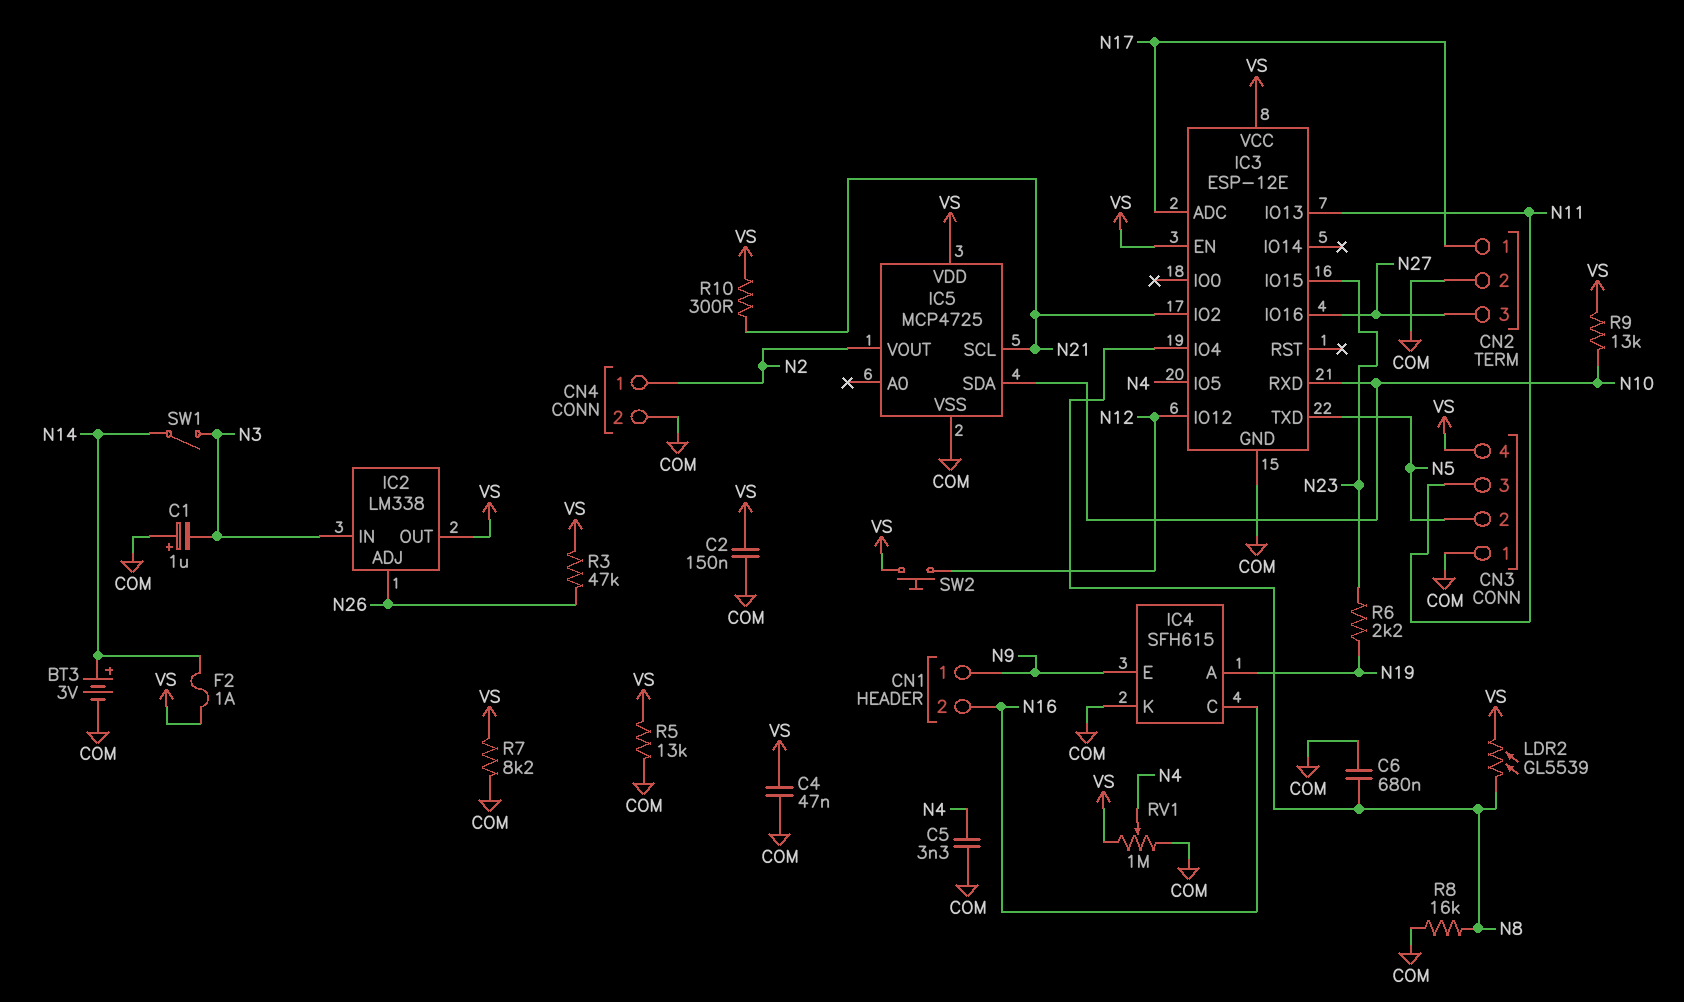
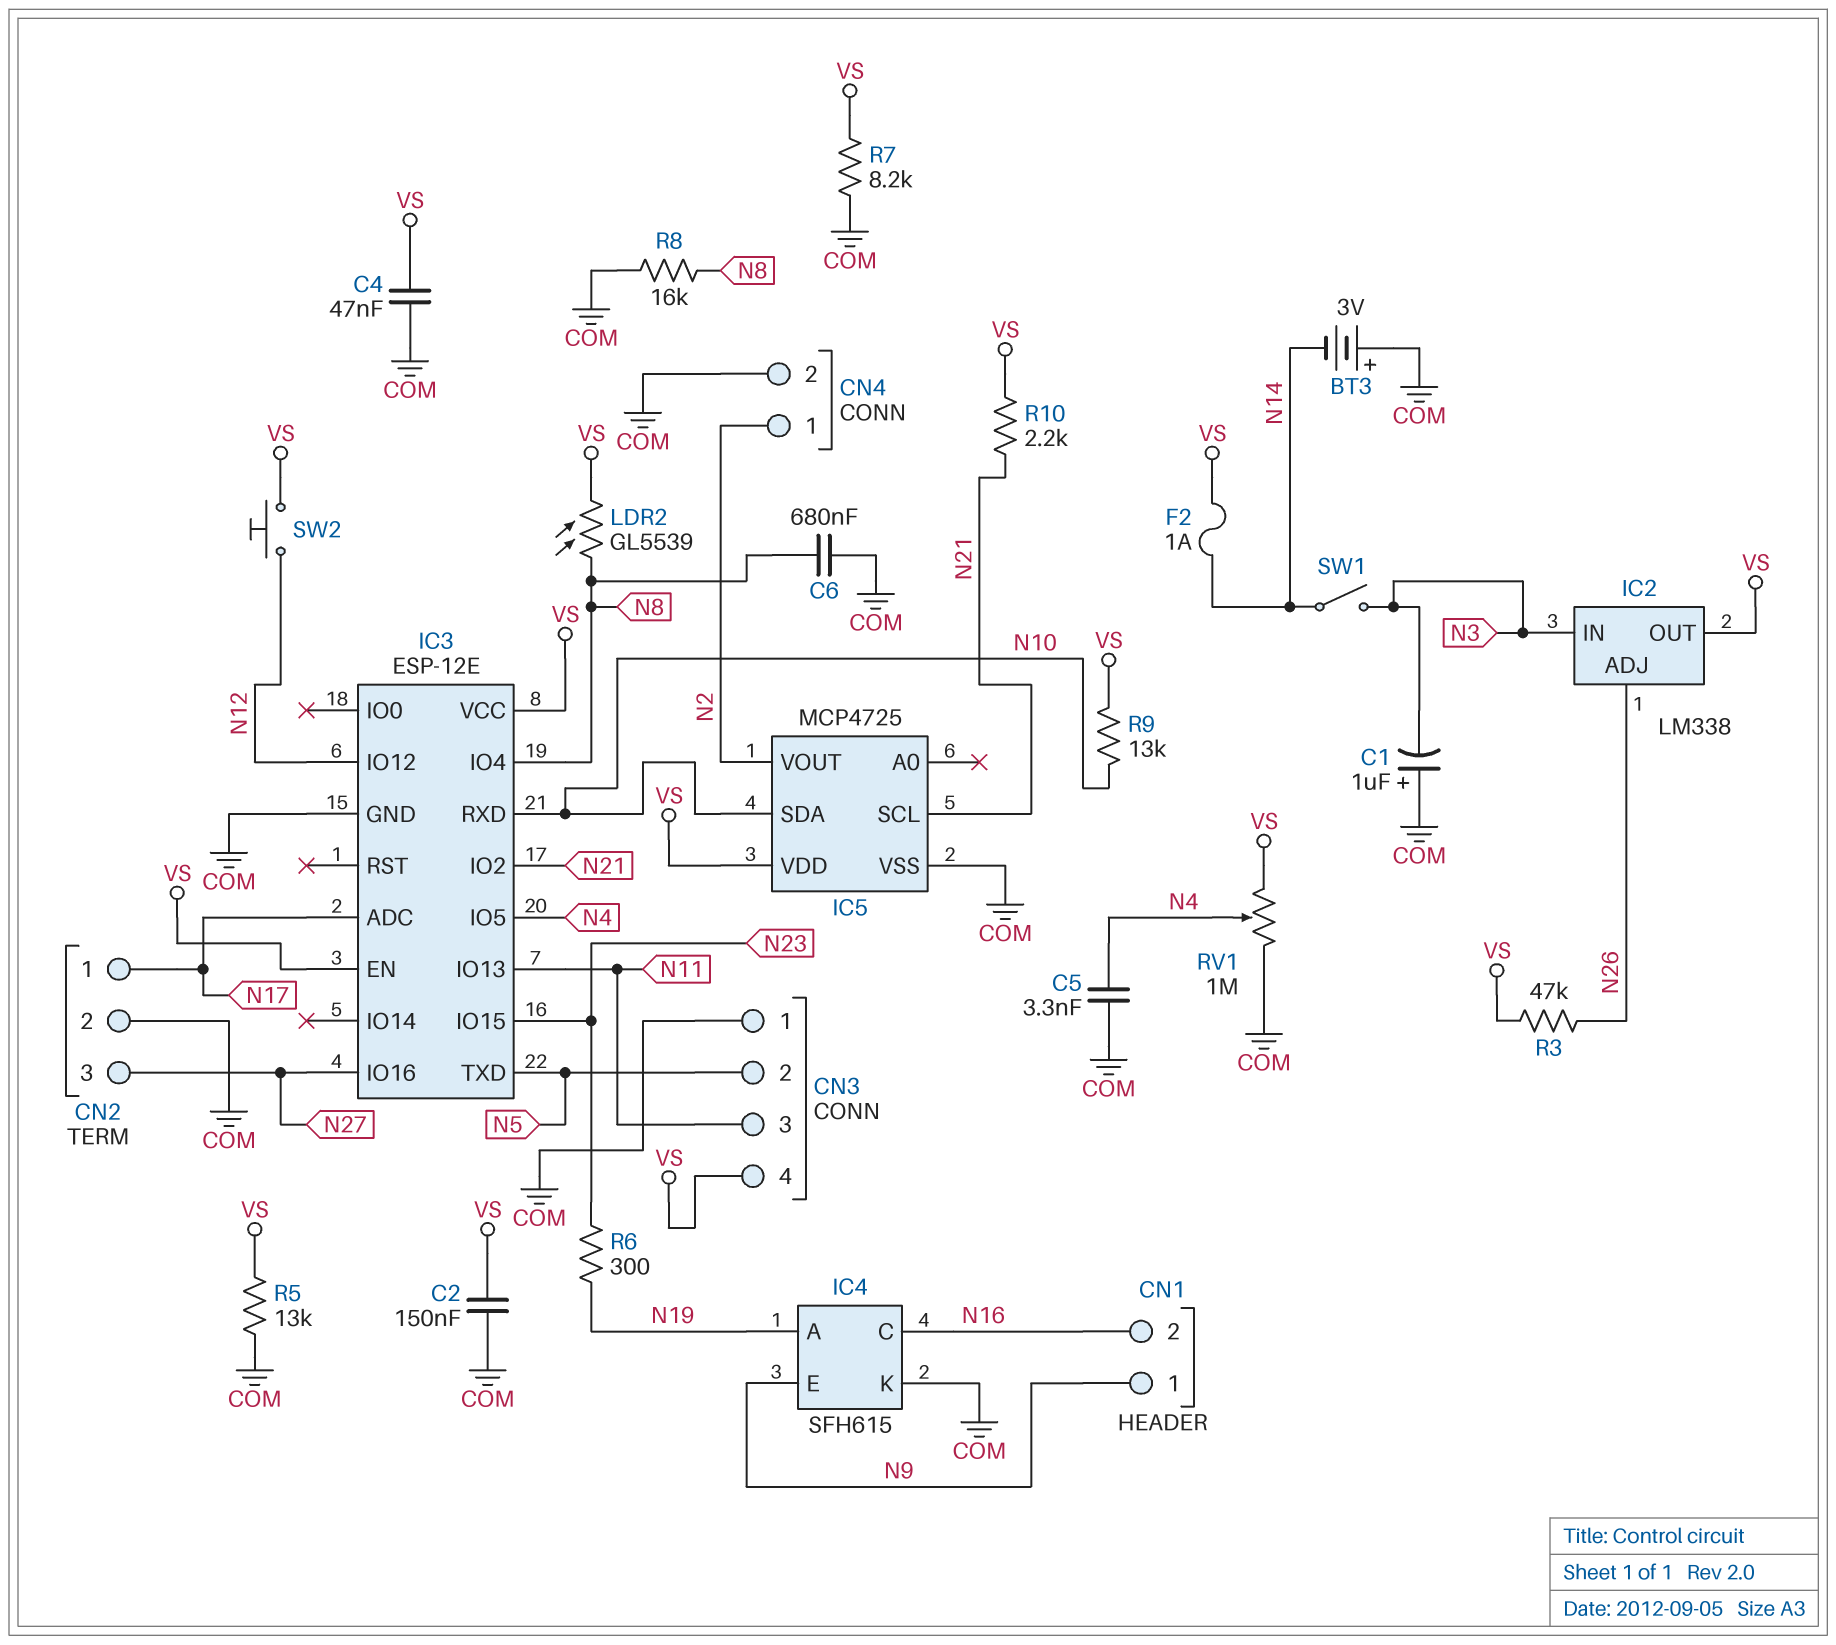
BT3: 3V (plus N14, minus COM) -> 3V (plus COM, minus N14)
R6: 2.2k (N19, N23) -> 300 (N19, N23)
R10: 300 (N21, VS) -> 2.2k (N21, VS)

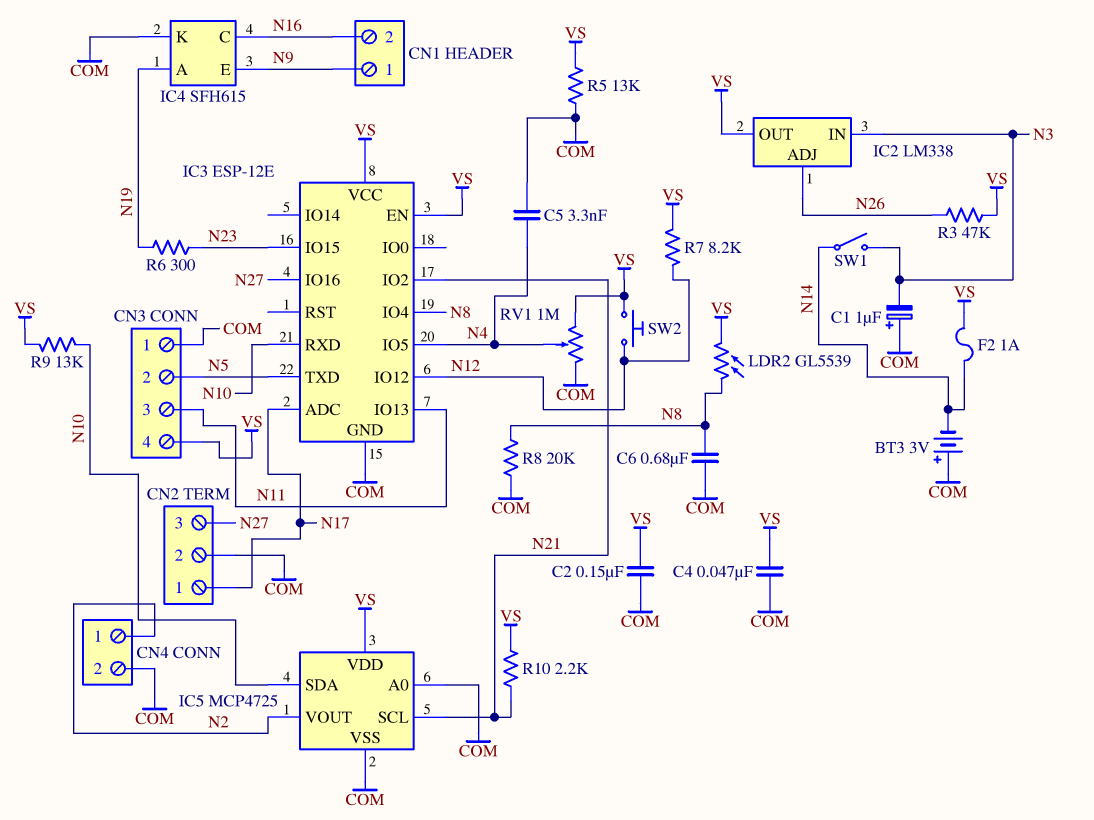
IC5 pin A0: none -> COM
R7: 8.2k (COM, VS) -> 8.2k (N12, VS)
R8: 16k (COM, N8) -> 20k (COM, N8)

